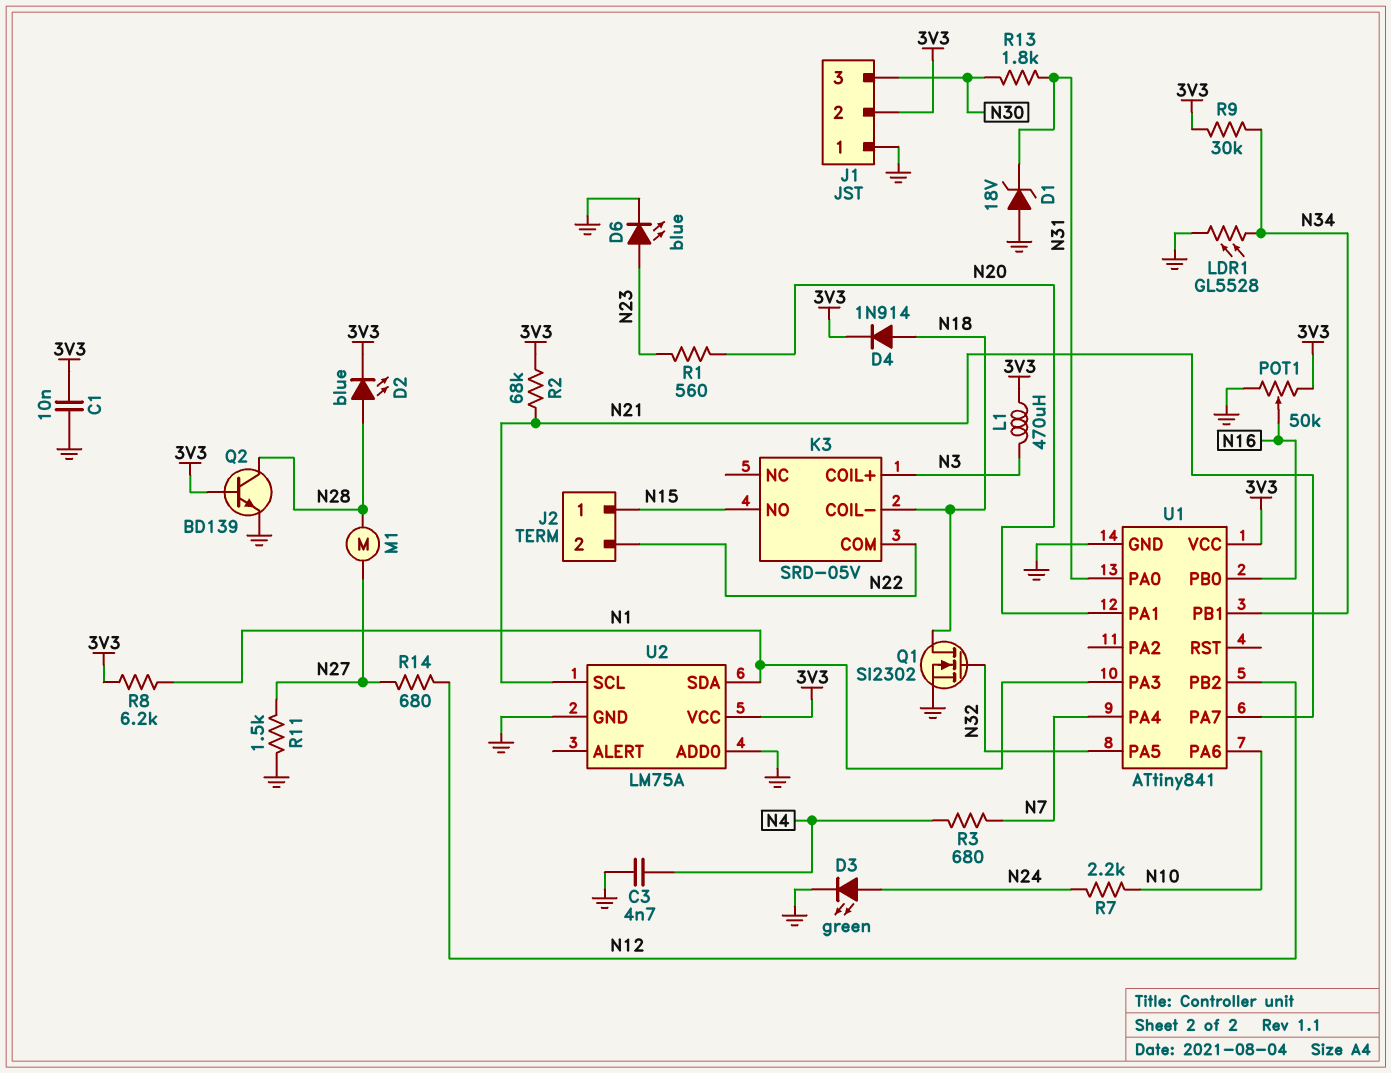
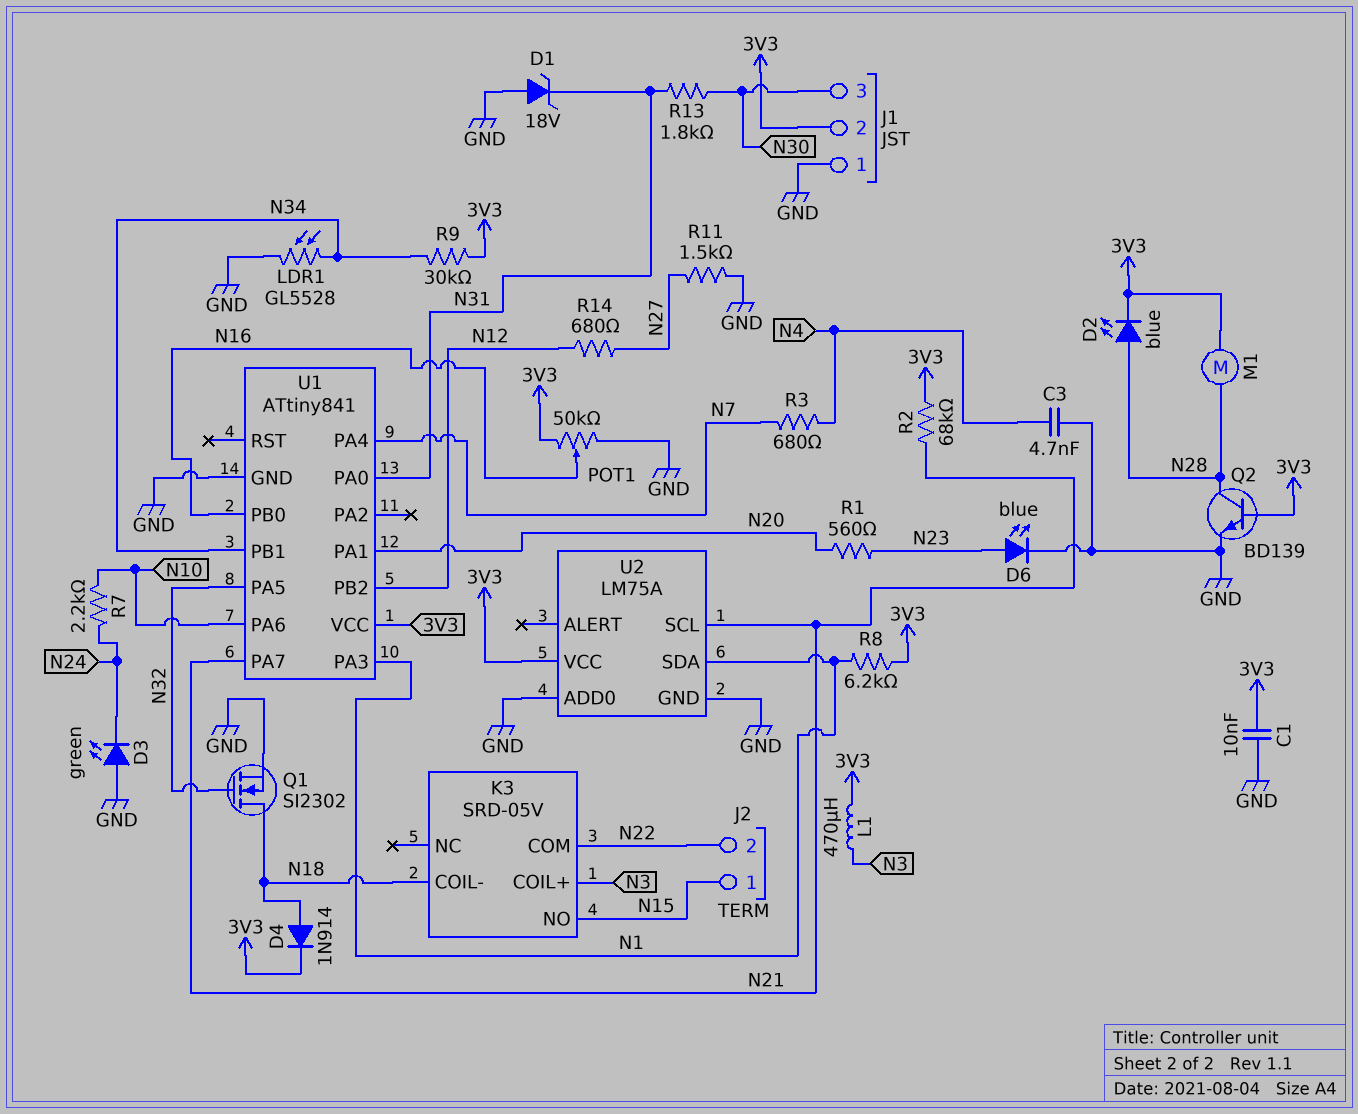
D3: LED green (A N24, K GND) -> LED green (A GND, K N24)
M1: motor (N27, N28) -> motor (3V3, N28)

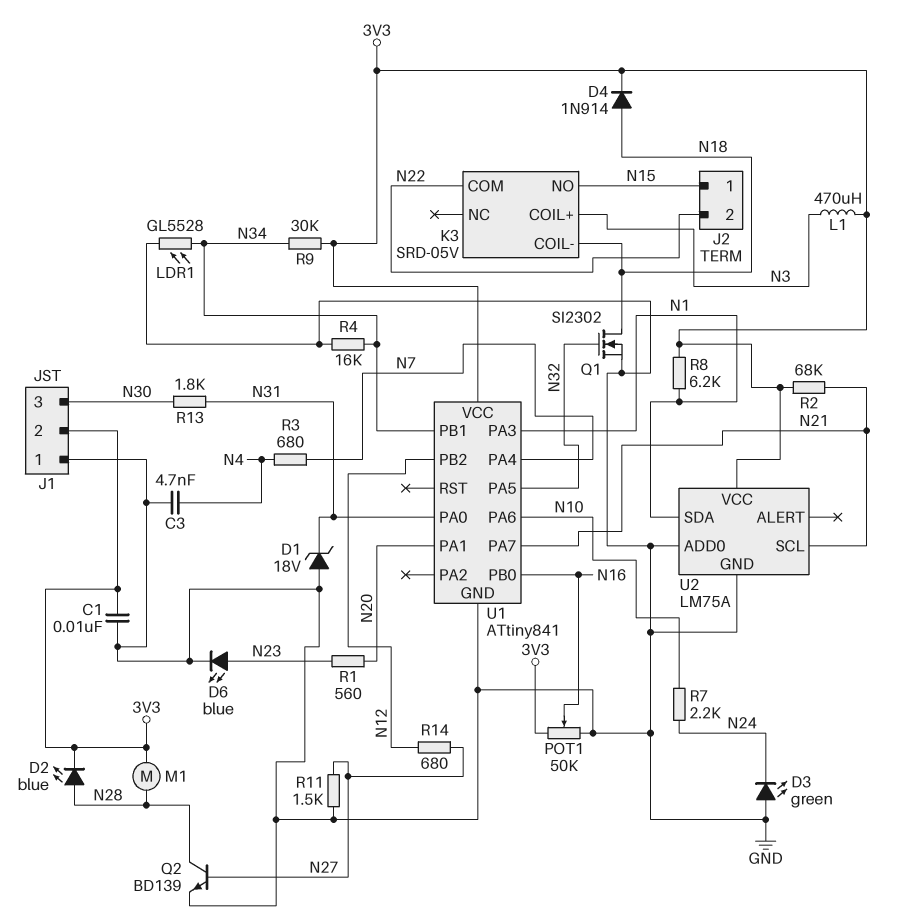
Q2: NPN BD139 (B 3V3, C N28, E GND) -> NPN BD139 (B N27, C N28, E GND)
R4: none -> 16k (GND, N34)

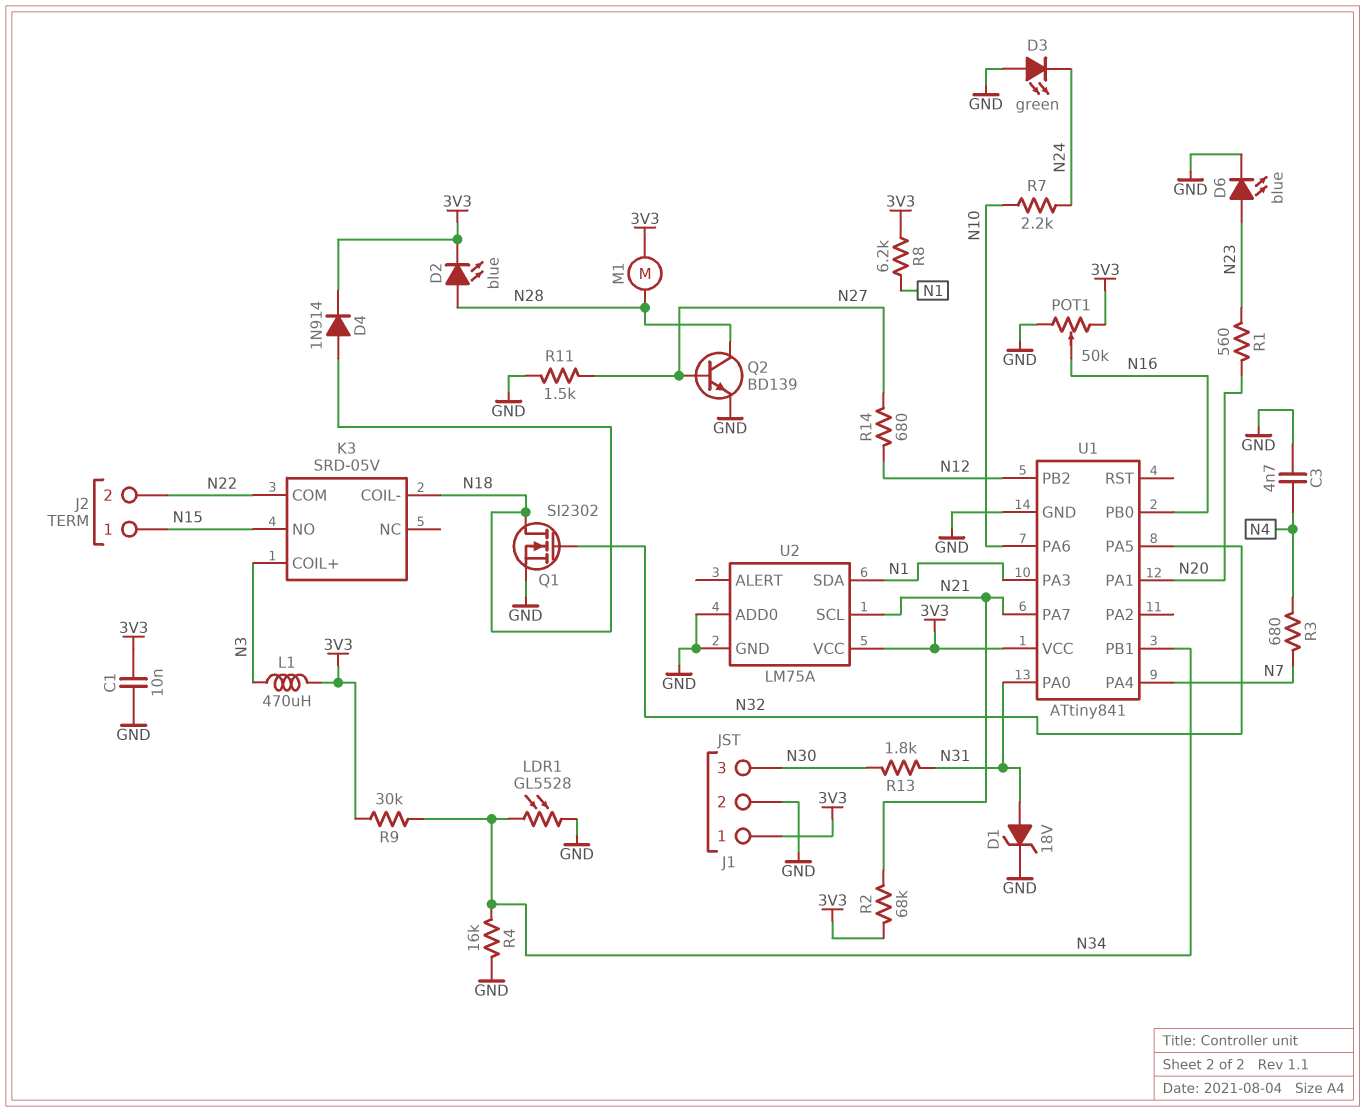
D1: zener 18V (A GND, K N31) -> zener 18V (A N31, K GND)
J1 pin 1: GND -> 3V3
J1 pin 2: 3V3 -> GND

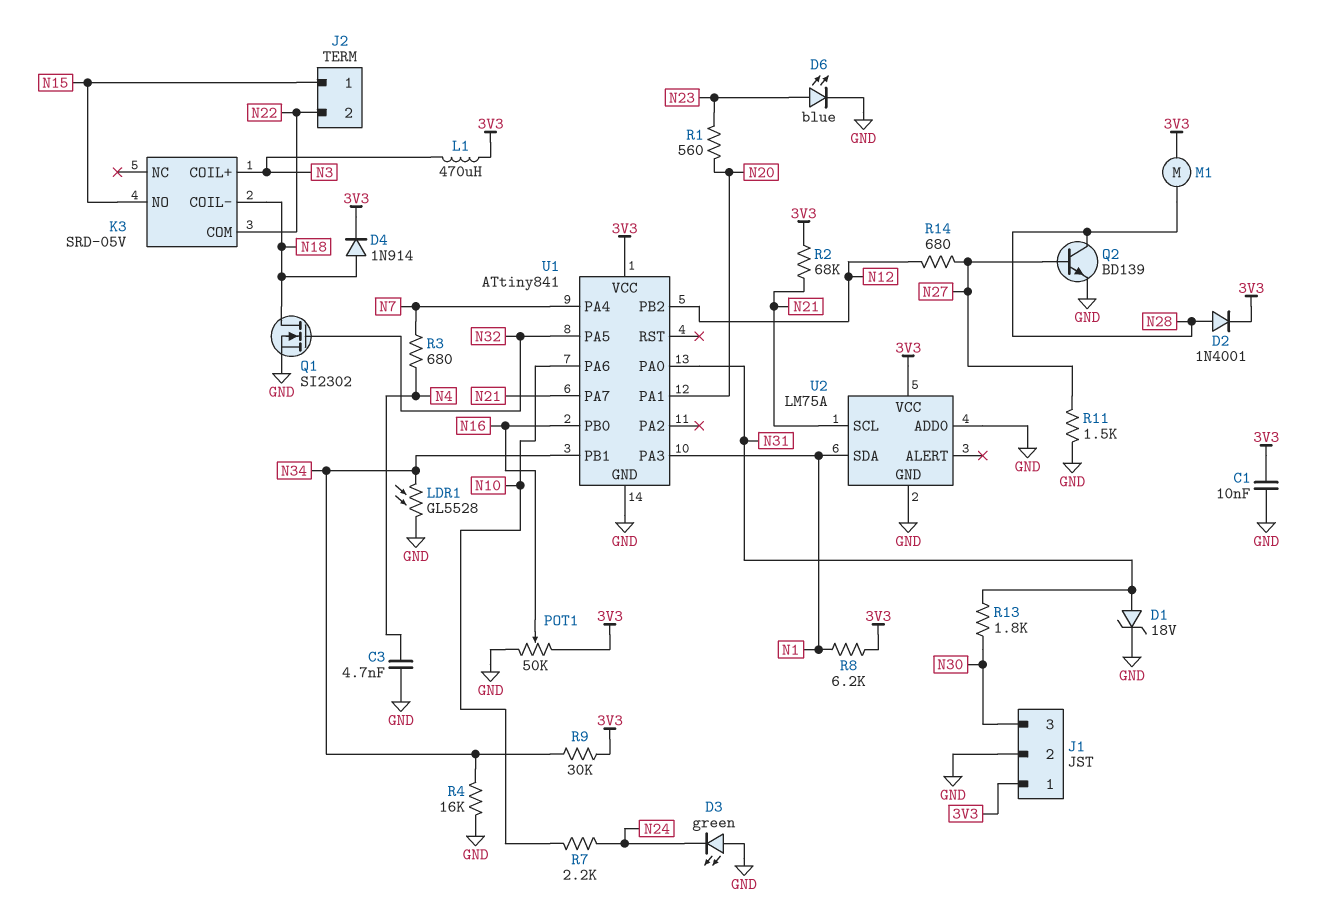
D2: LED blue (A N28, K 3V3) -> diode 1N4001 (A N28, K 3V3)

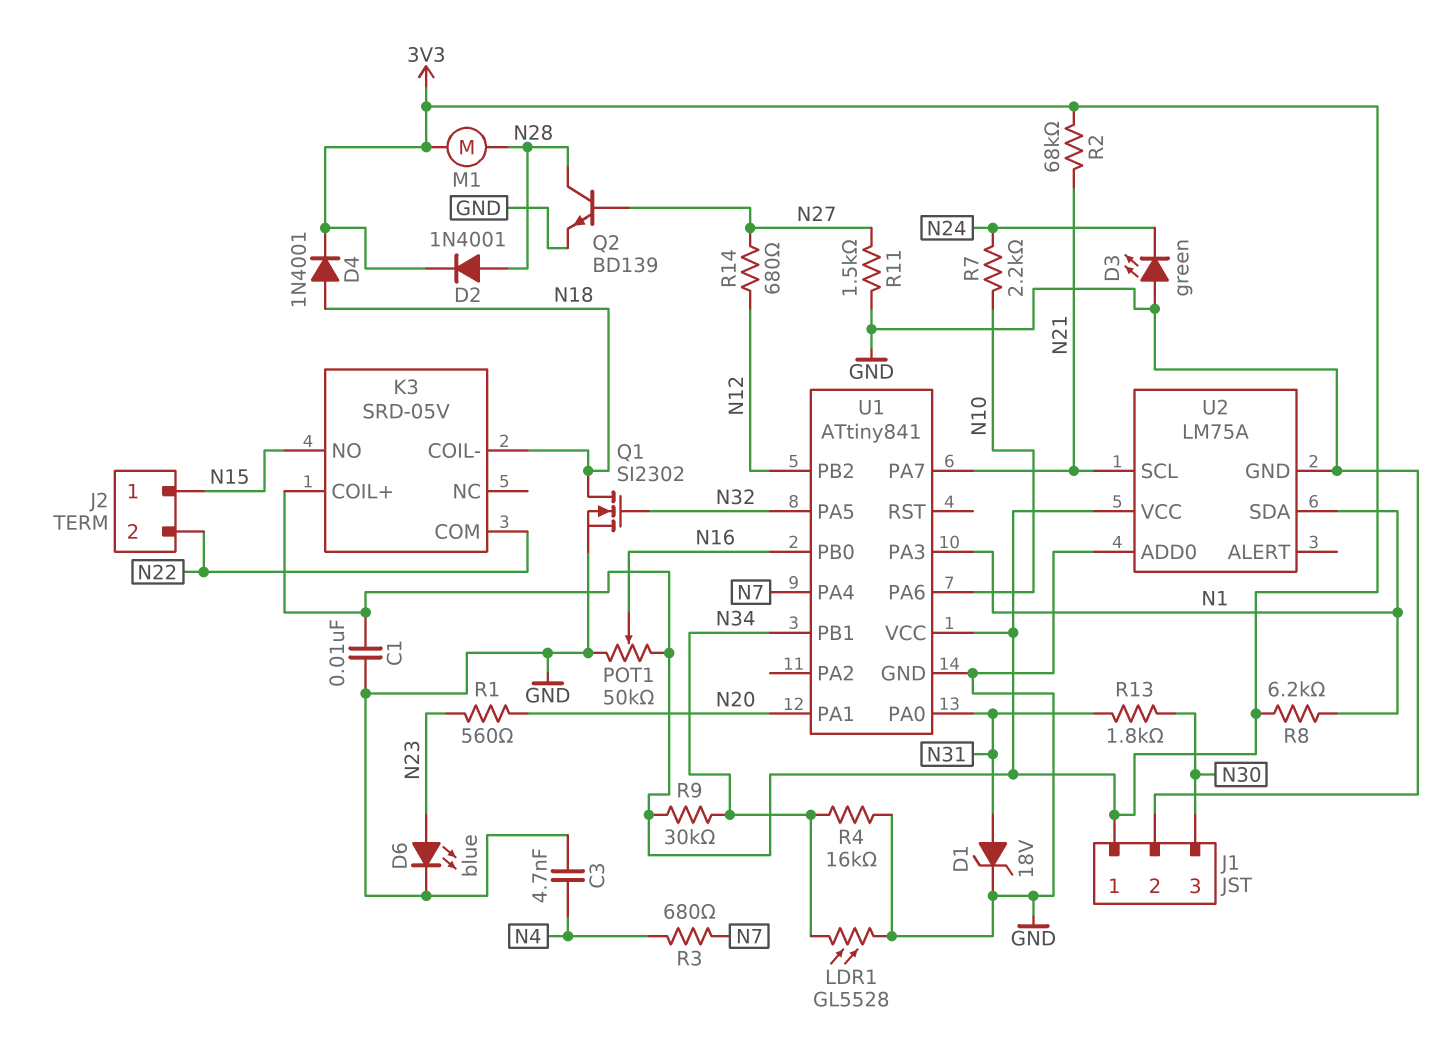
D4: diode 1N914 (A N18, K 3V3) -> diode 1N4001 (A N18, K 3V3)
K3 pin COIL+: N3 -> 3V3
L1: 470uH (3V3, N3) -> none

